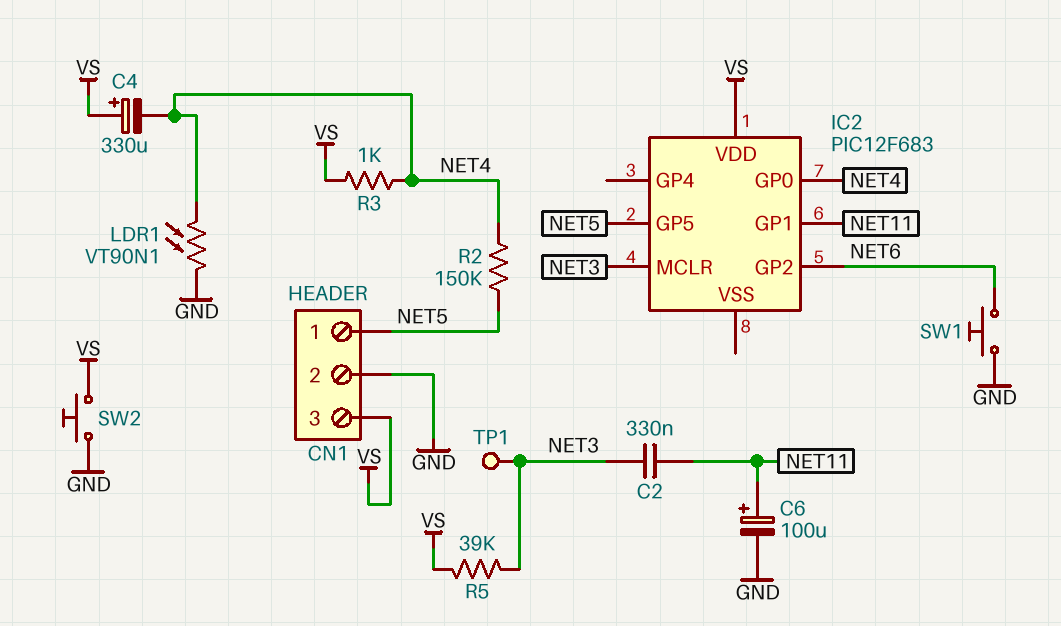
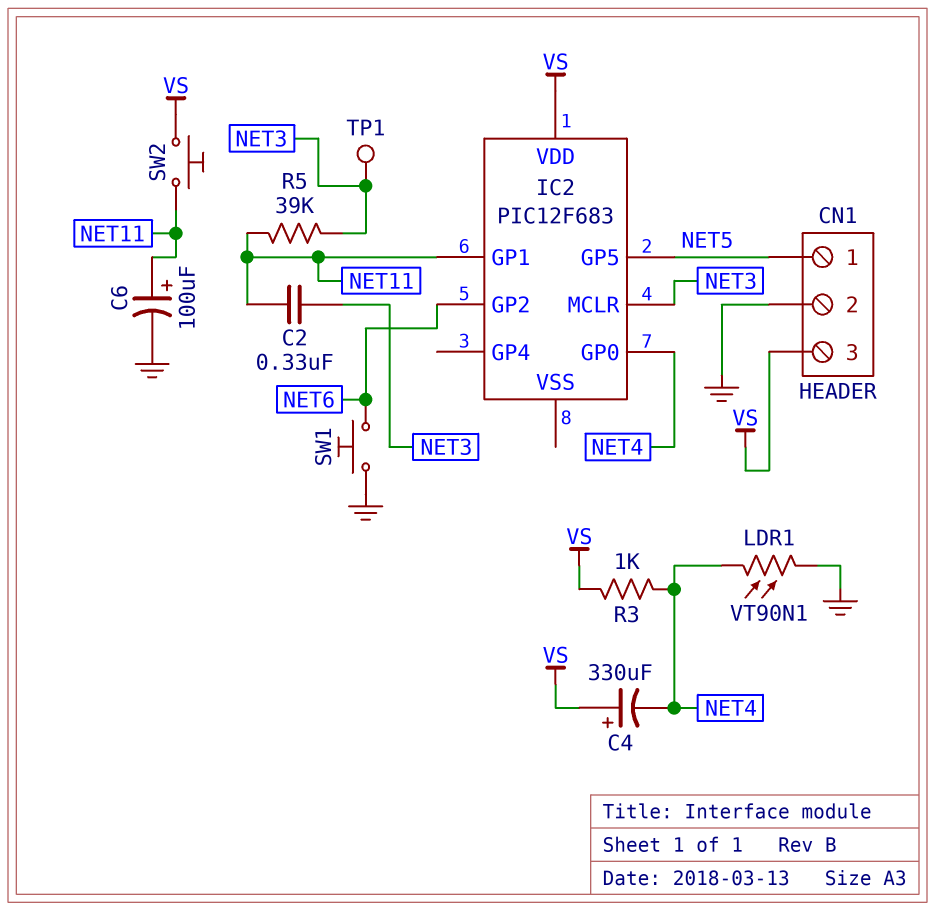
R2: 150k (NET4, NET5) -> none
R5: 39k (NET3, VS) -> 39k (NET3, NET11)
SW2: button (GND, VS) -> button (NET11, VS)

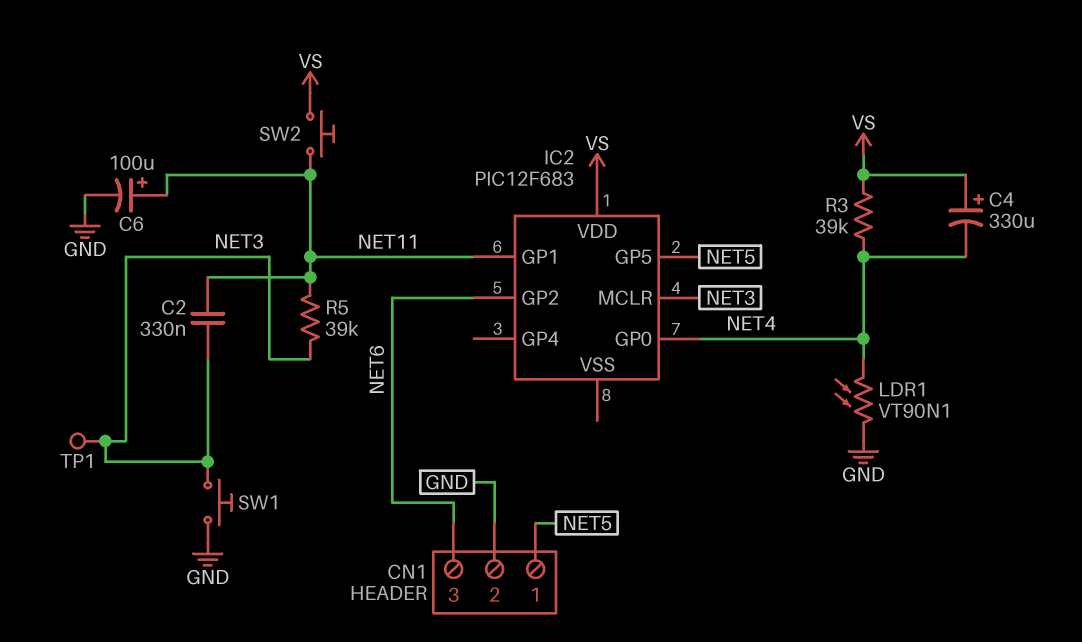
CN1 pin 3: VS -> NET6
R3: 1k (NET4, VS) -> 39k (NET4, VS)
SW1: button (GND, NET6) -> button (GND, NET3)

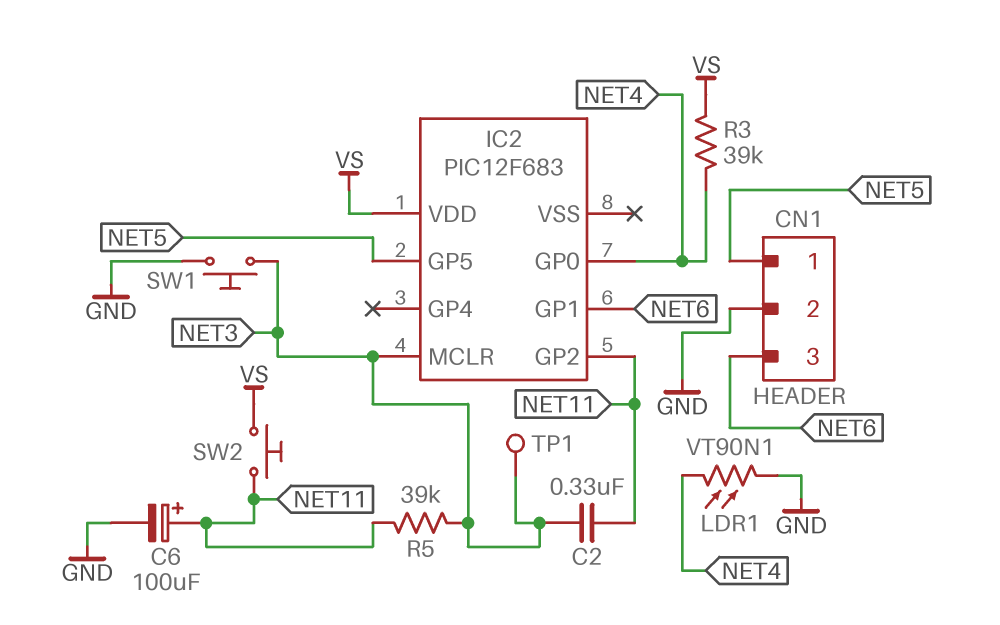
C4: 330uF (plus VS, minus NET4) -> none
IC2 pin GP1: NET11 -> NET6
IC2 pin GP2: NET6 -> NET11

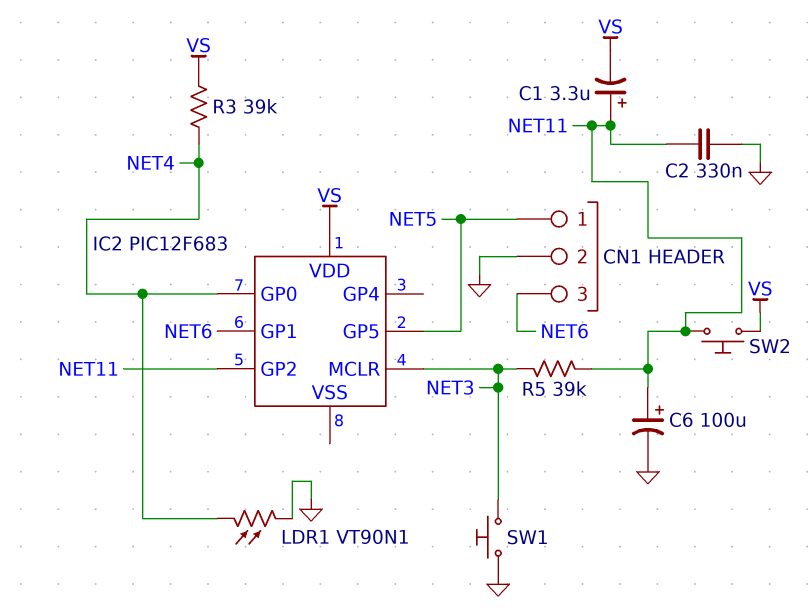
C1: none -> 3.3uF (plus NET11, minus VS)
C2: 330nF (NET3, NET11) -> 330nF (GND, NET11)
TP1: test point (NET3) -> none

